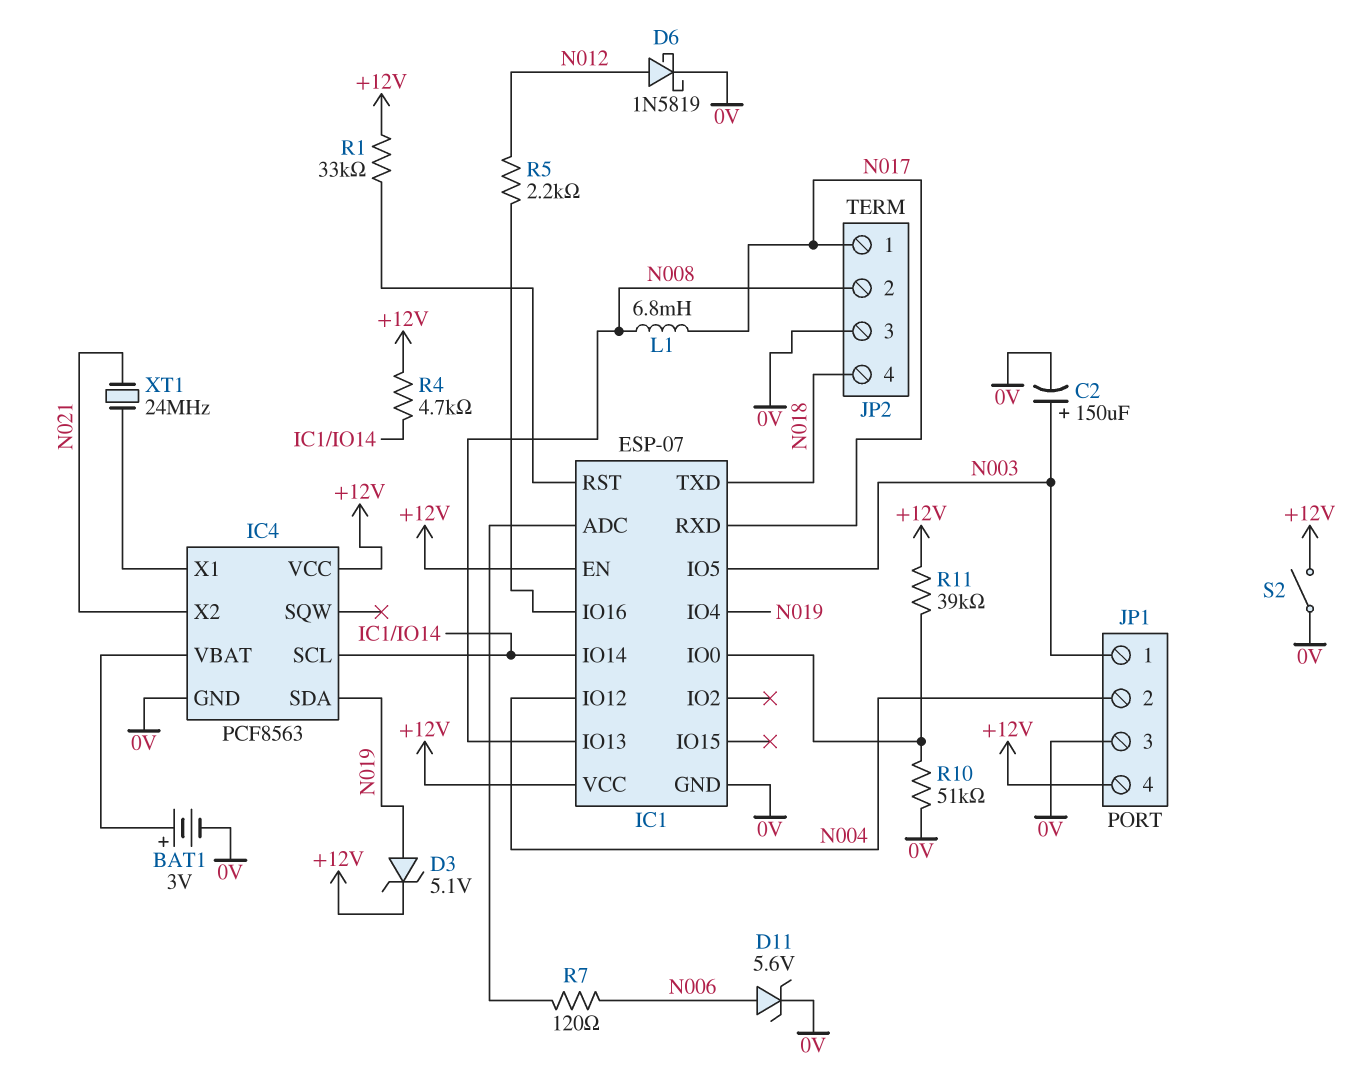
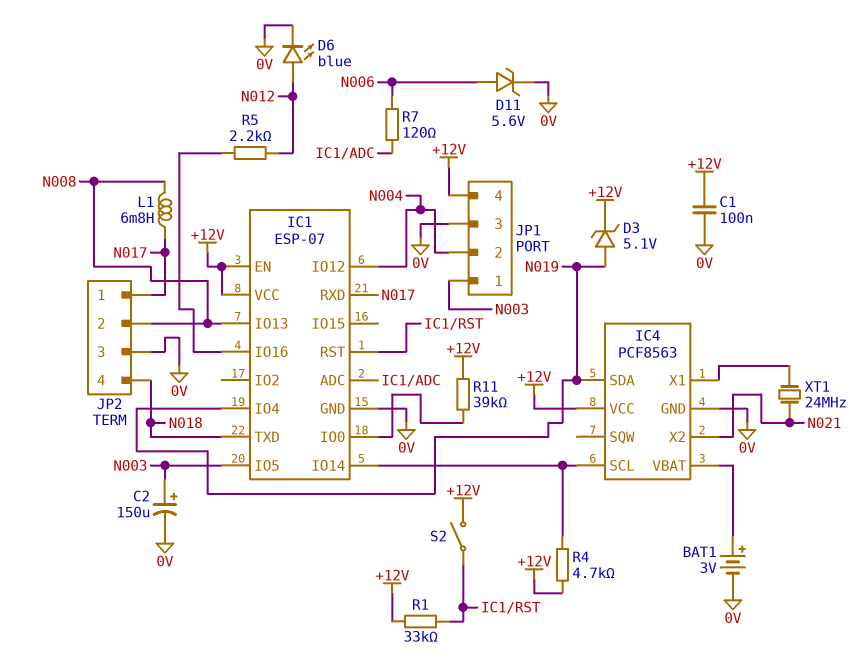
C1: none -> 100nF (+12V, 0V)
D6: schottky 1N5819 (A N012, K 0V) -> LED blue (A N012, K 0V)
R10: 51k (0V, IC1/IO0) -> none
S2: switch (+12V, 0V) -> switch (+12V, IC1/RST)

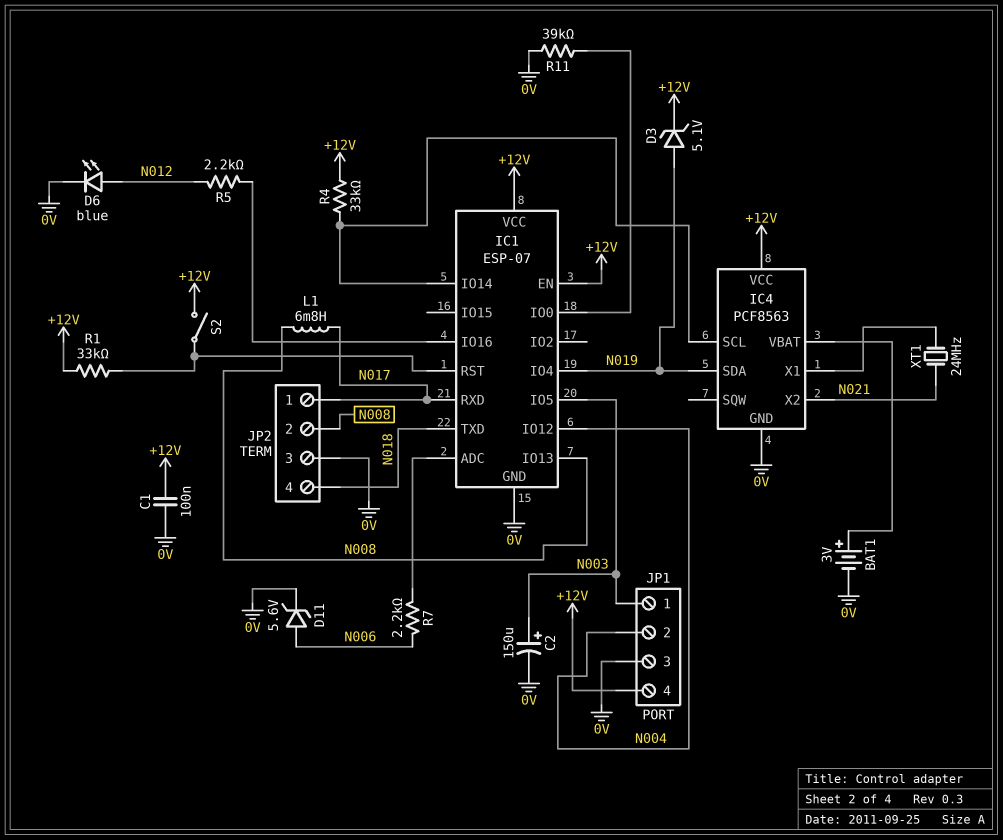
R4: 4.7k (+12V, IC1/IO14) -> 33k (+12V, IC1/IO14)
R7: 120 (IC1/ADC, N006) -> 2.2k (IC1/ADC, N006)
R11: 39k (+12V, IC1/IO0) -> 39k (0V, IC1/IO0)

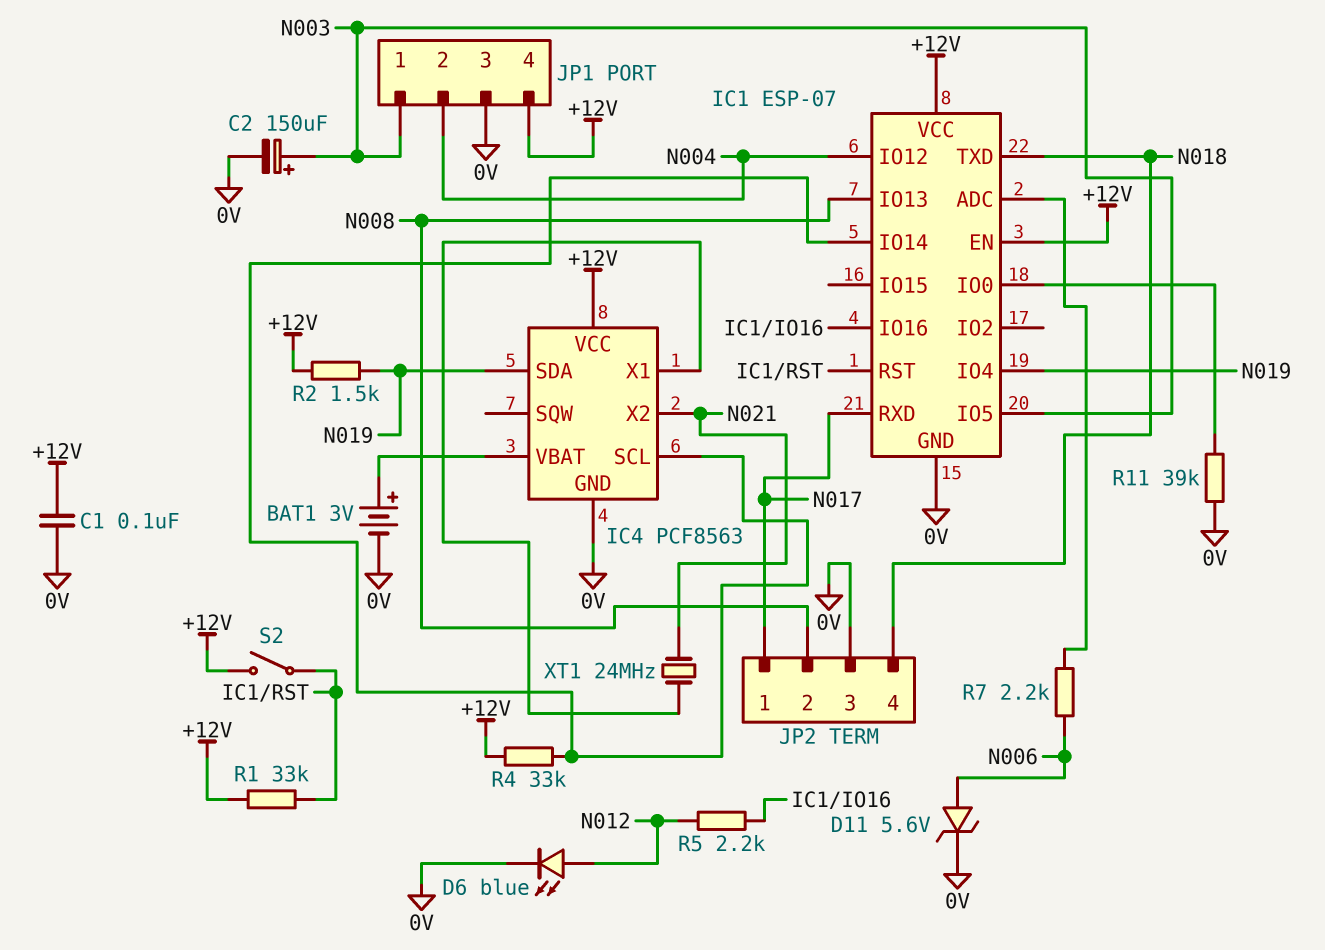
D3: zener 5.1V (A N019, K +12V) -> none
L1: 6.8mH (N008, N017) -> none
R2: none -> 1.5k (+12V, N019)

